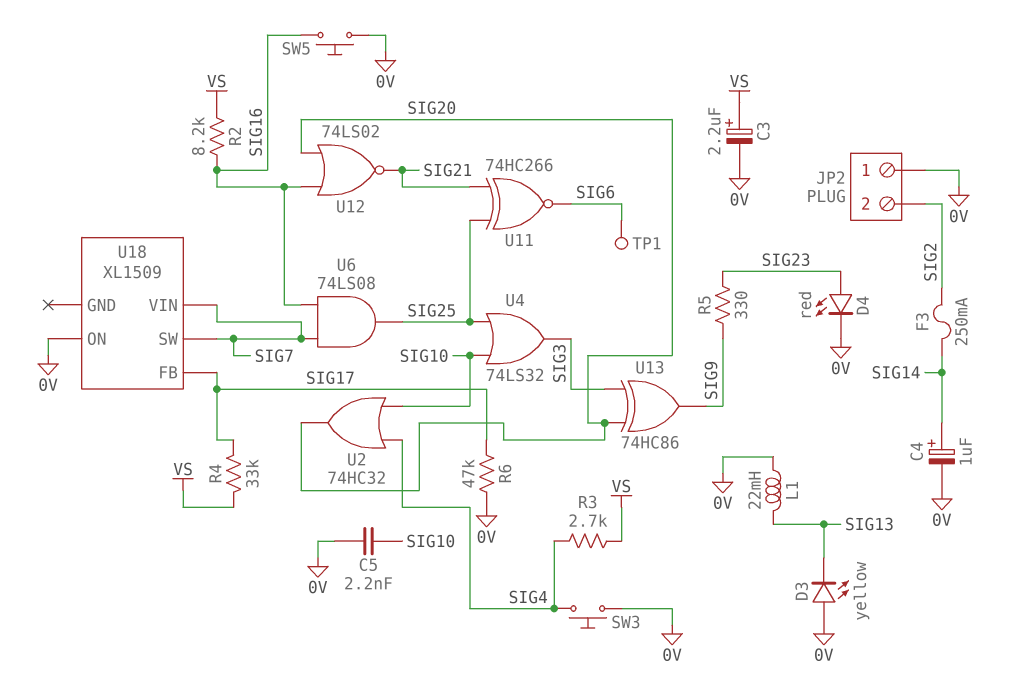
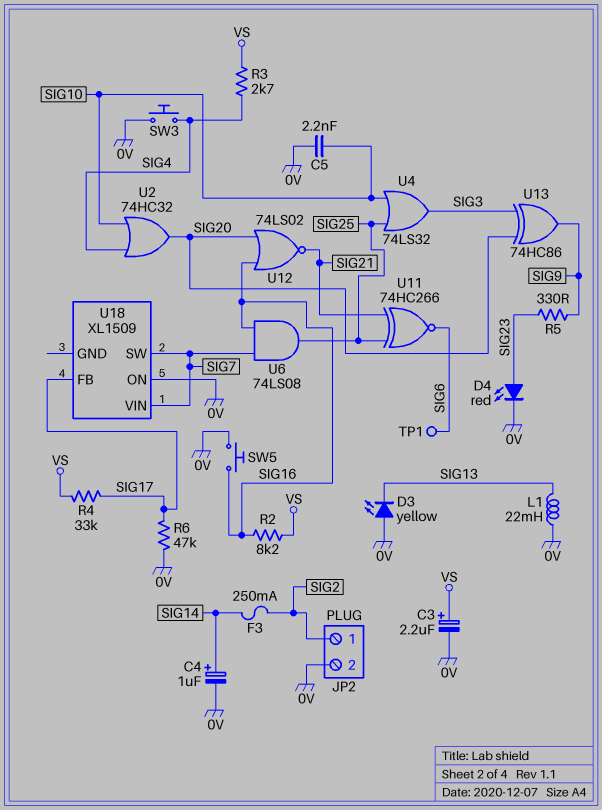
JP2 pin 1: 0V -> SIG2
JP2 pin 2: SIG2 -> 0V

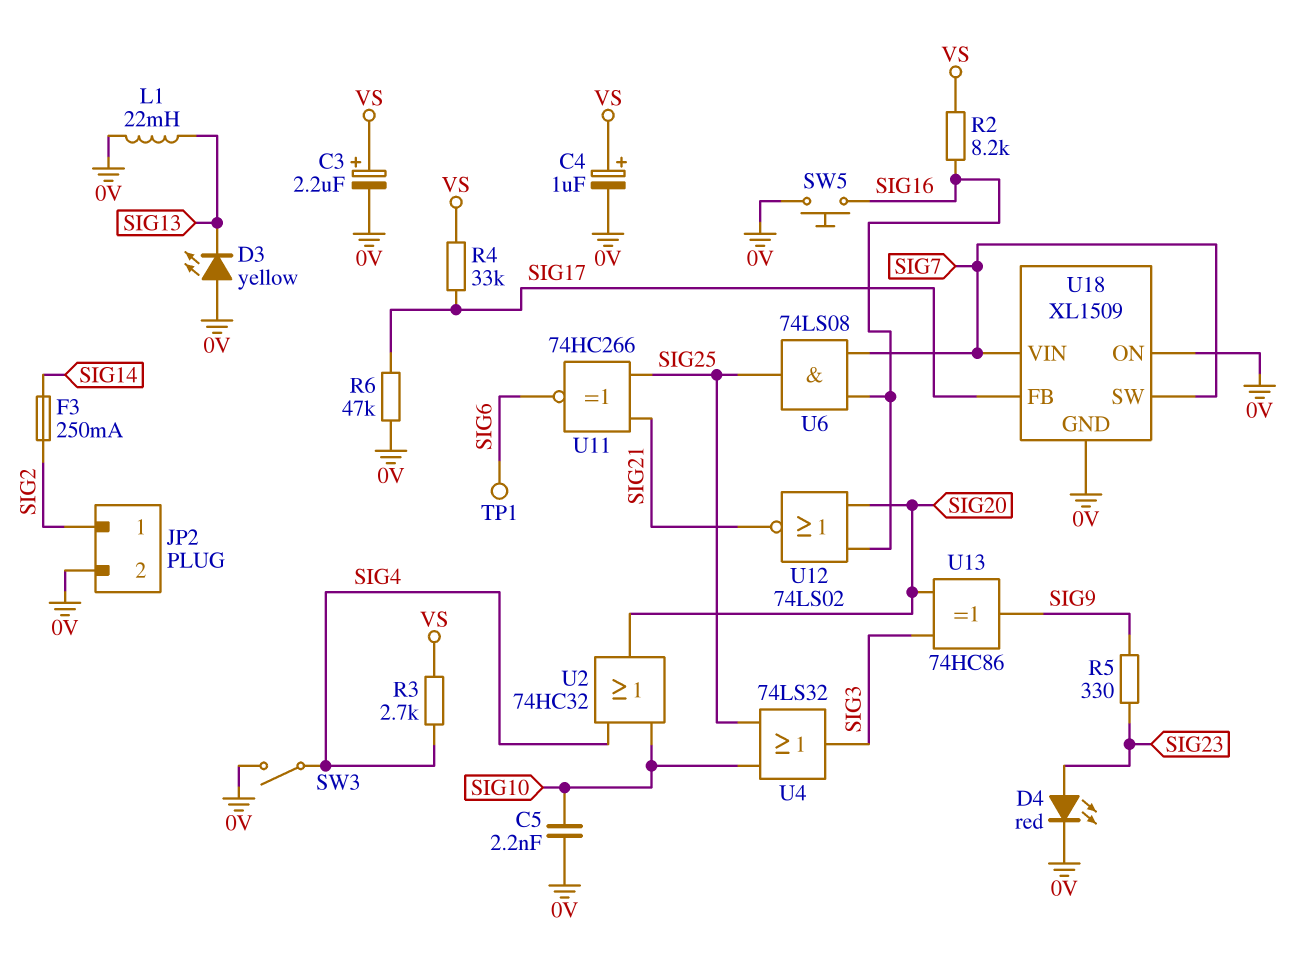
C4: 1uF (plus SIG14, minus 0V) -> 1uF (plus VS, minus 0V)
SW3: button (0V, SIG4) -> switch (0V, SIG4)
U18 pin GND: none -> 0V

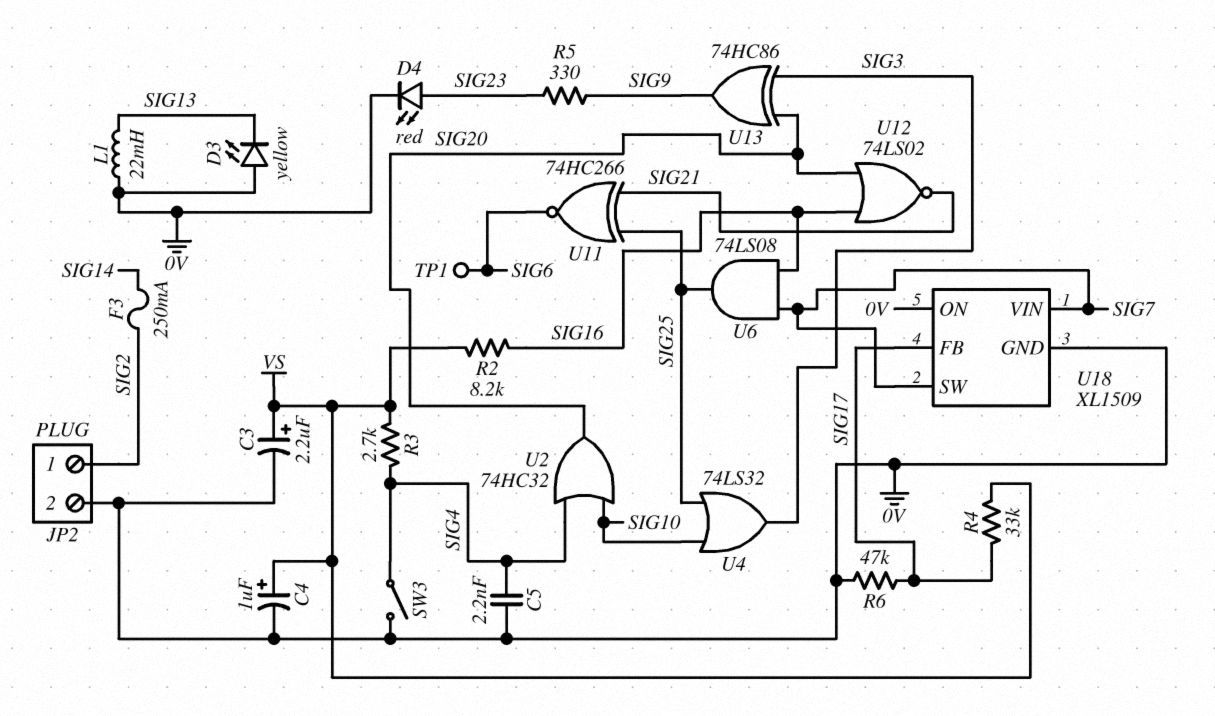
C5: 2.2nF (0V, SIG10) -> 2.2nF (0V, SIG4)
SW5: button (0V, SIG16) -> none

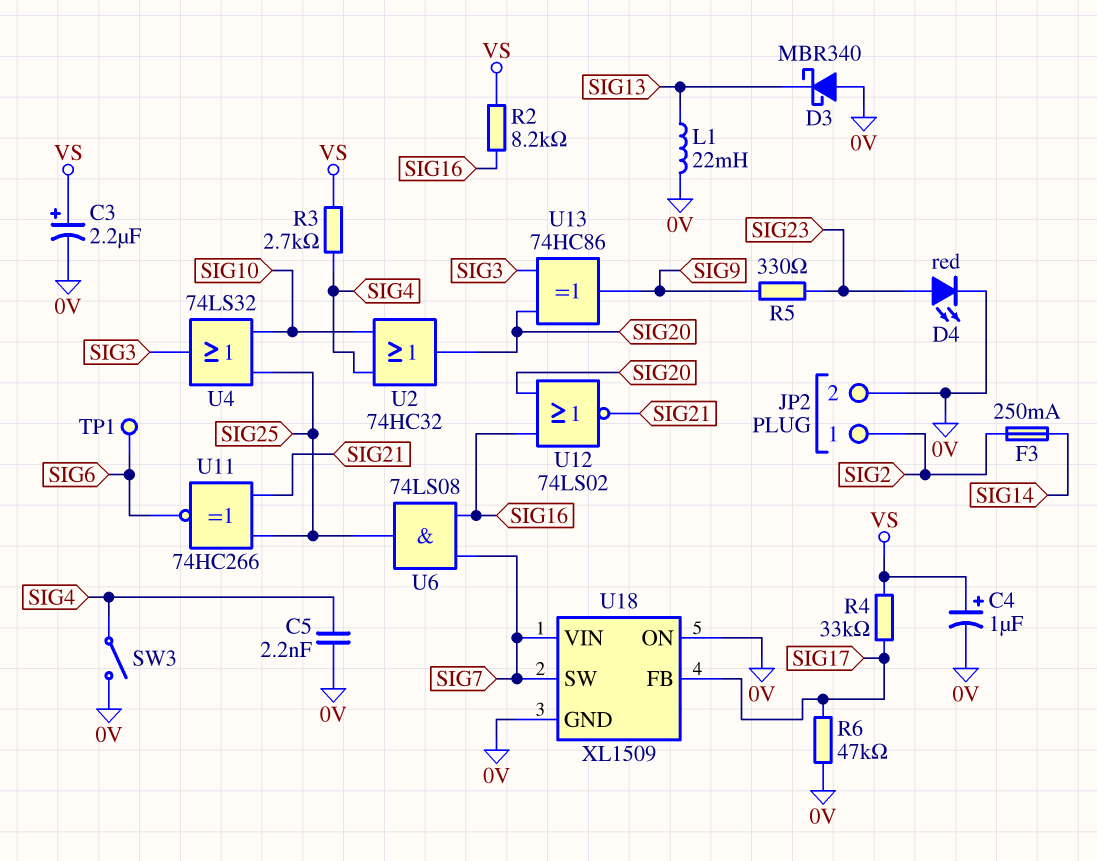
D3: LED yellow (A 0V, K SIG13) -> schottky MBR340 (A 0V, K SIG13)

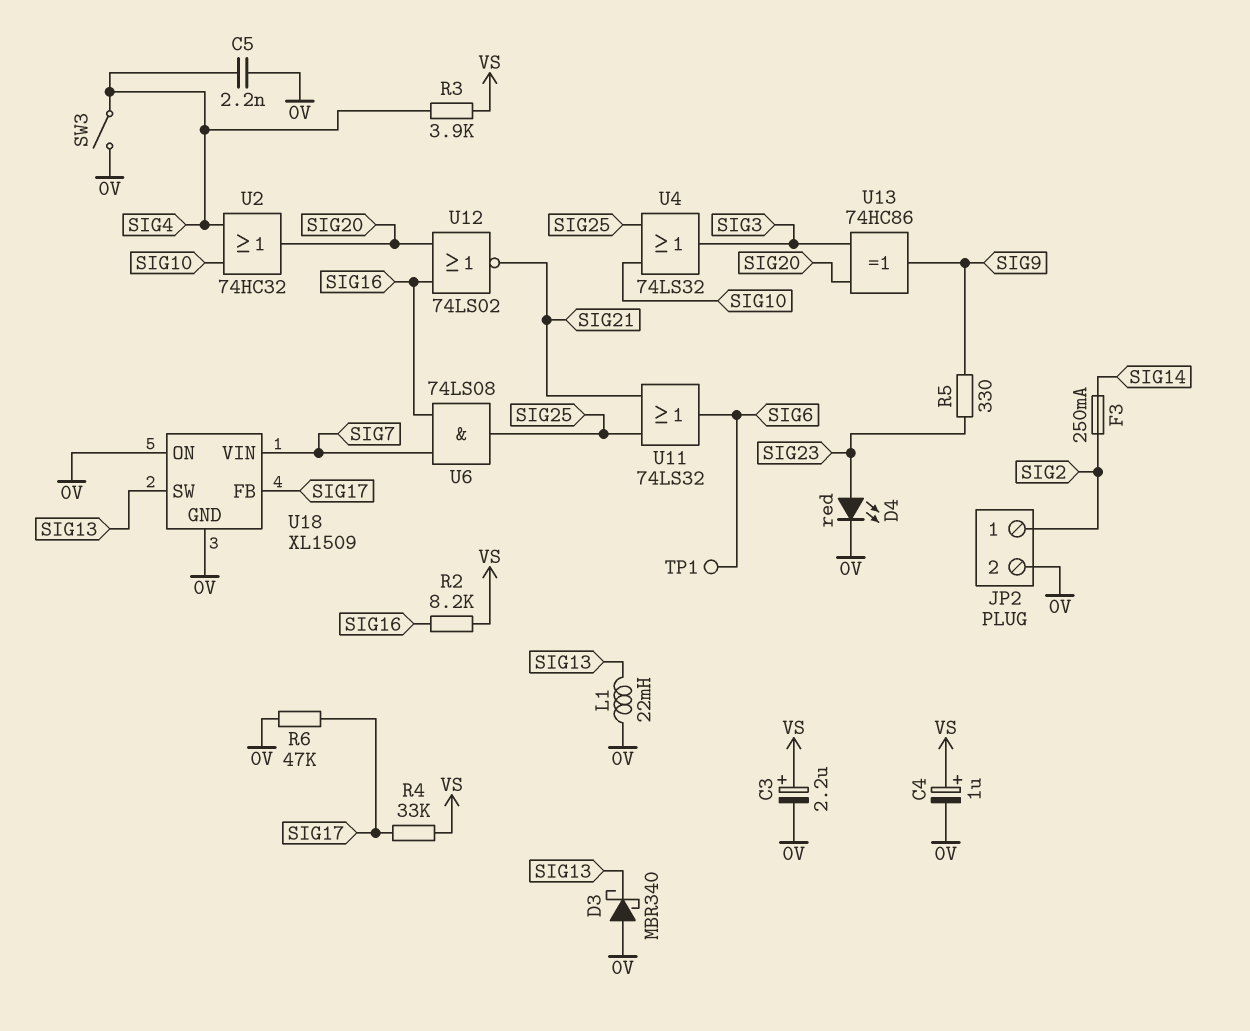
R3: 2.7k (SIG4, VS) -> 3.9k (SIG4, VS)
U11: XNOR 74HC266 (in SIG21, in SIG25, out SIG6) -> OR 74LS32 (in SIG21, in SIG25, out SIG6)
U18 pin SW: SIG7 -> SIG13

